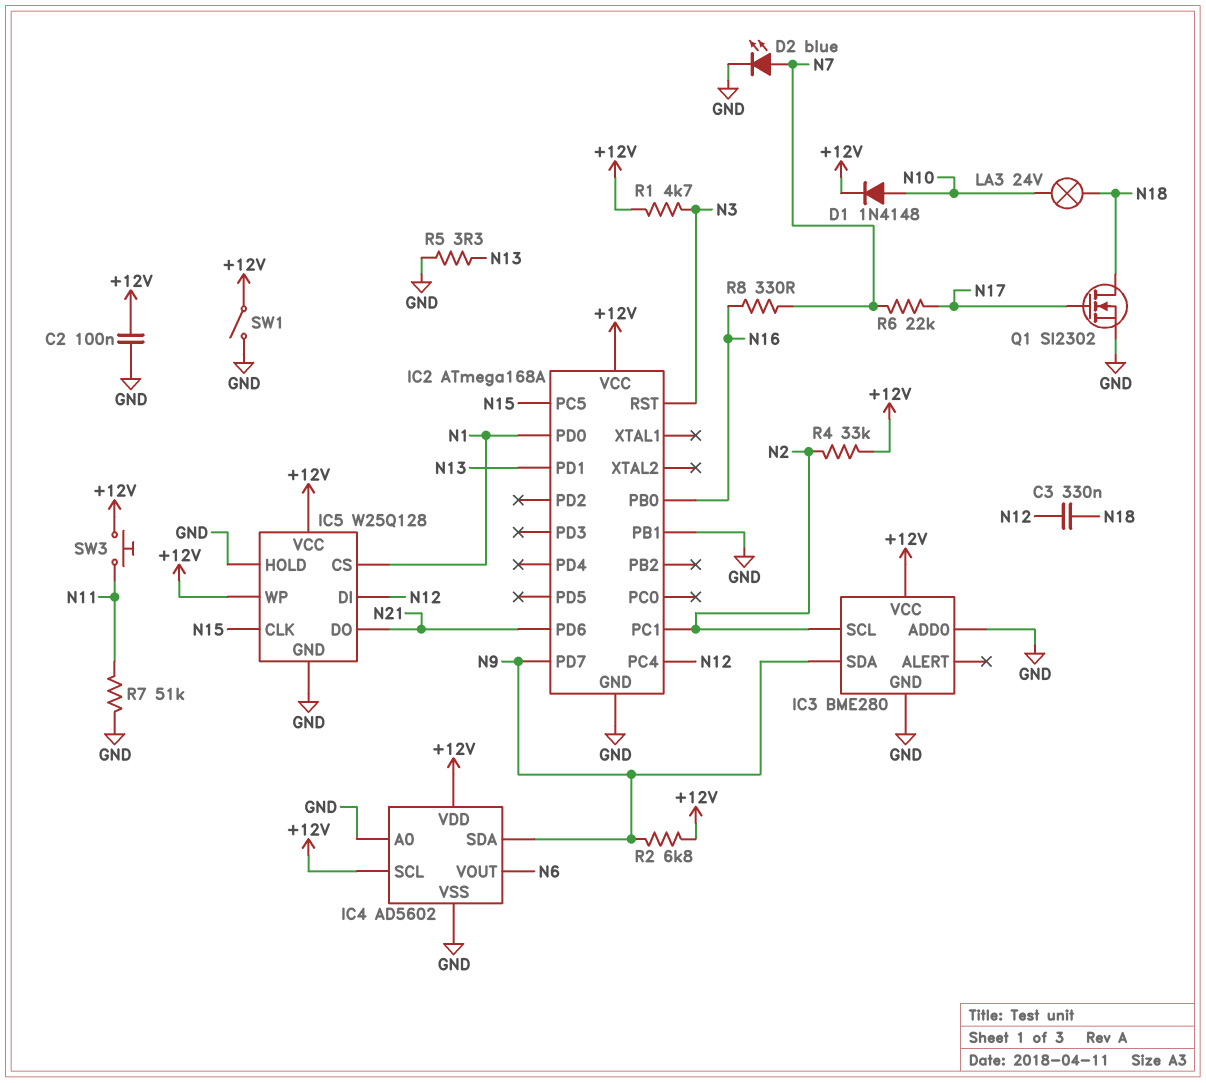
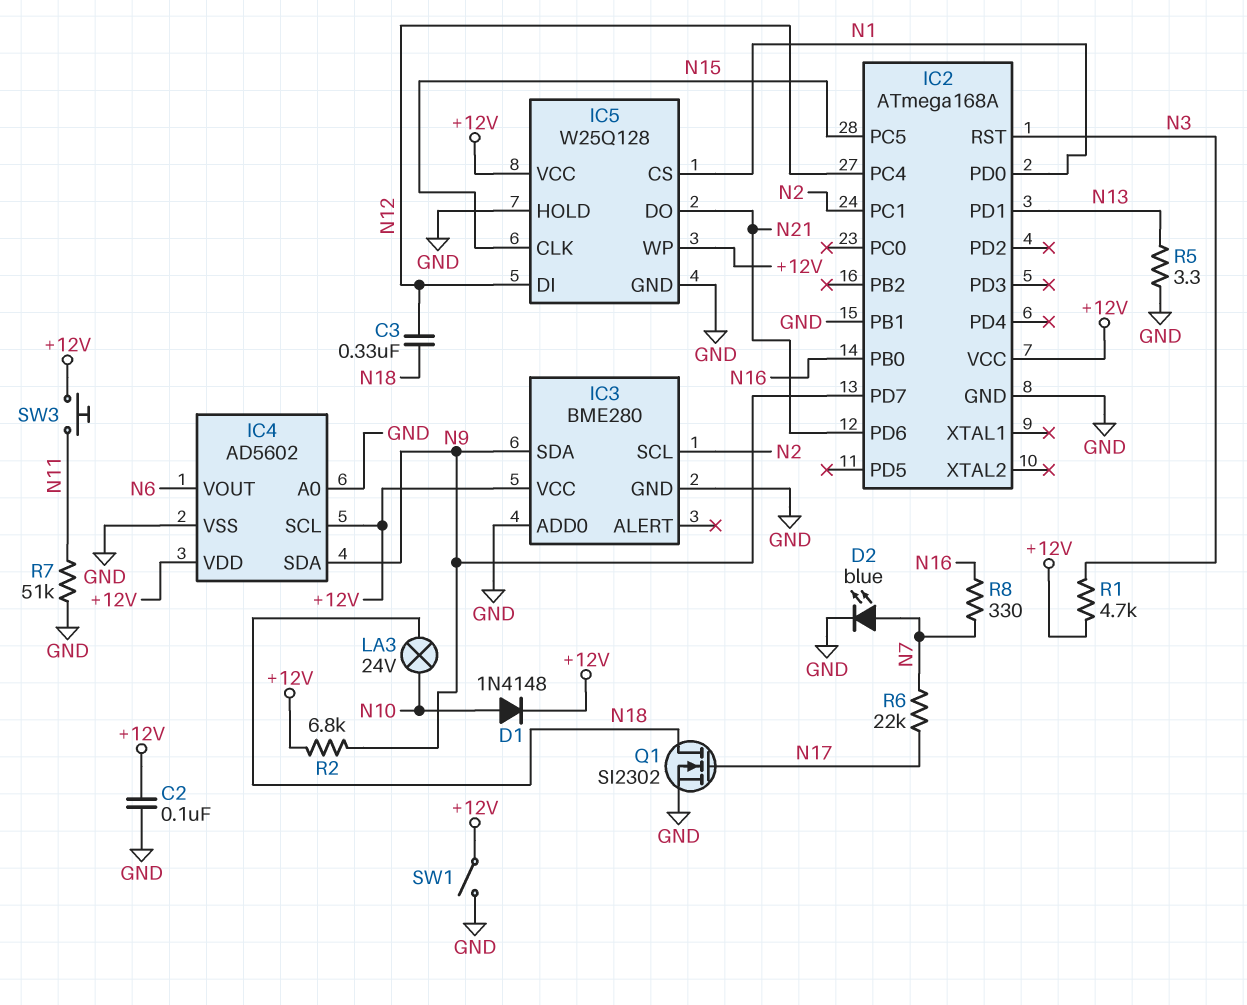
R4: 33k (+12V, N2) -> none

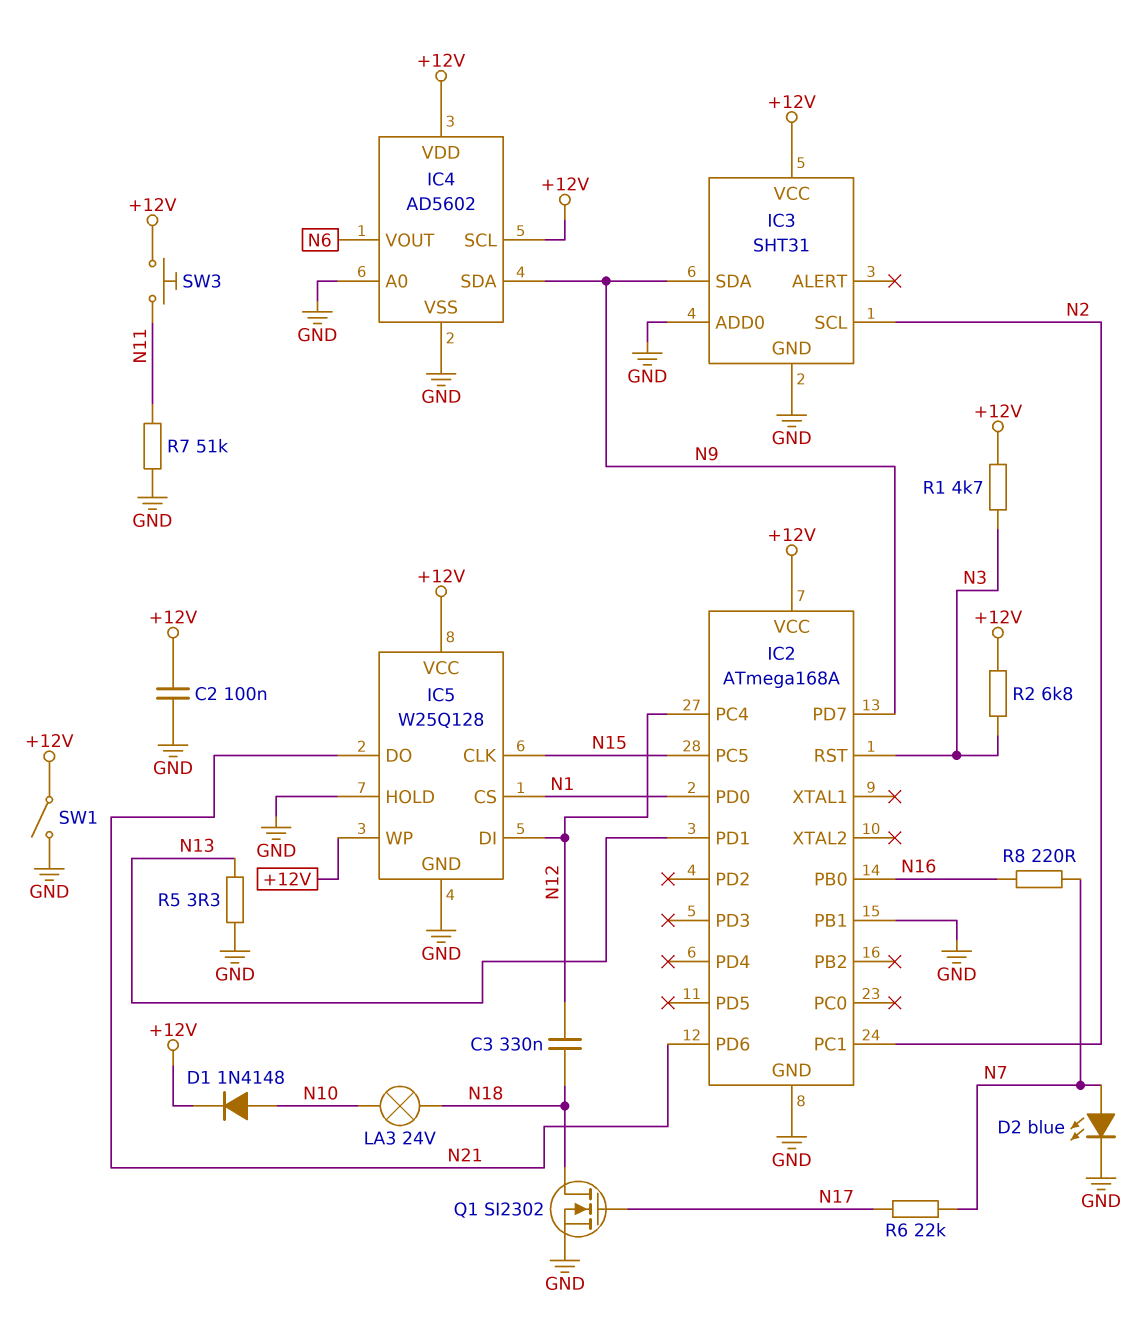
IC3: BME280 -> SHT31
R2: 6.8k (+12V, N9) -> 6.8k (+12V, N3)
R8: 330 (N7, N16) -> 220 (N7, N16)

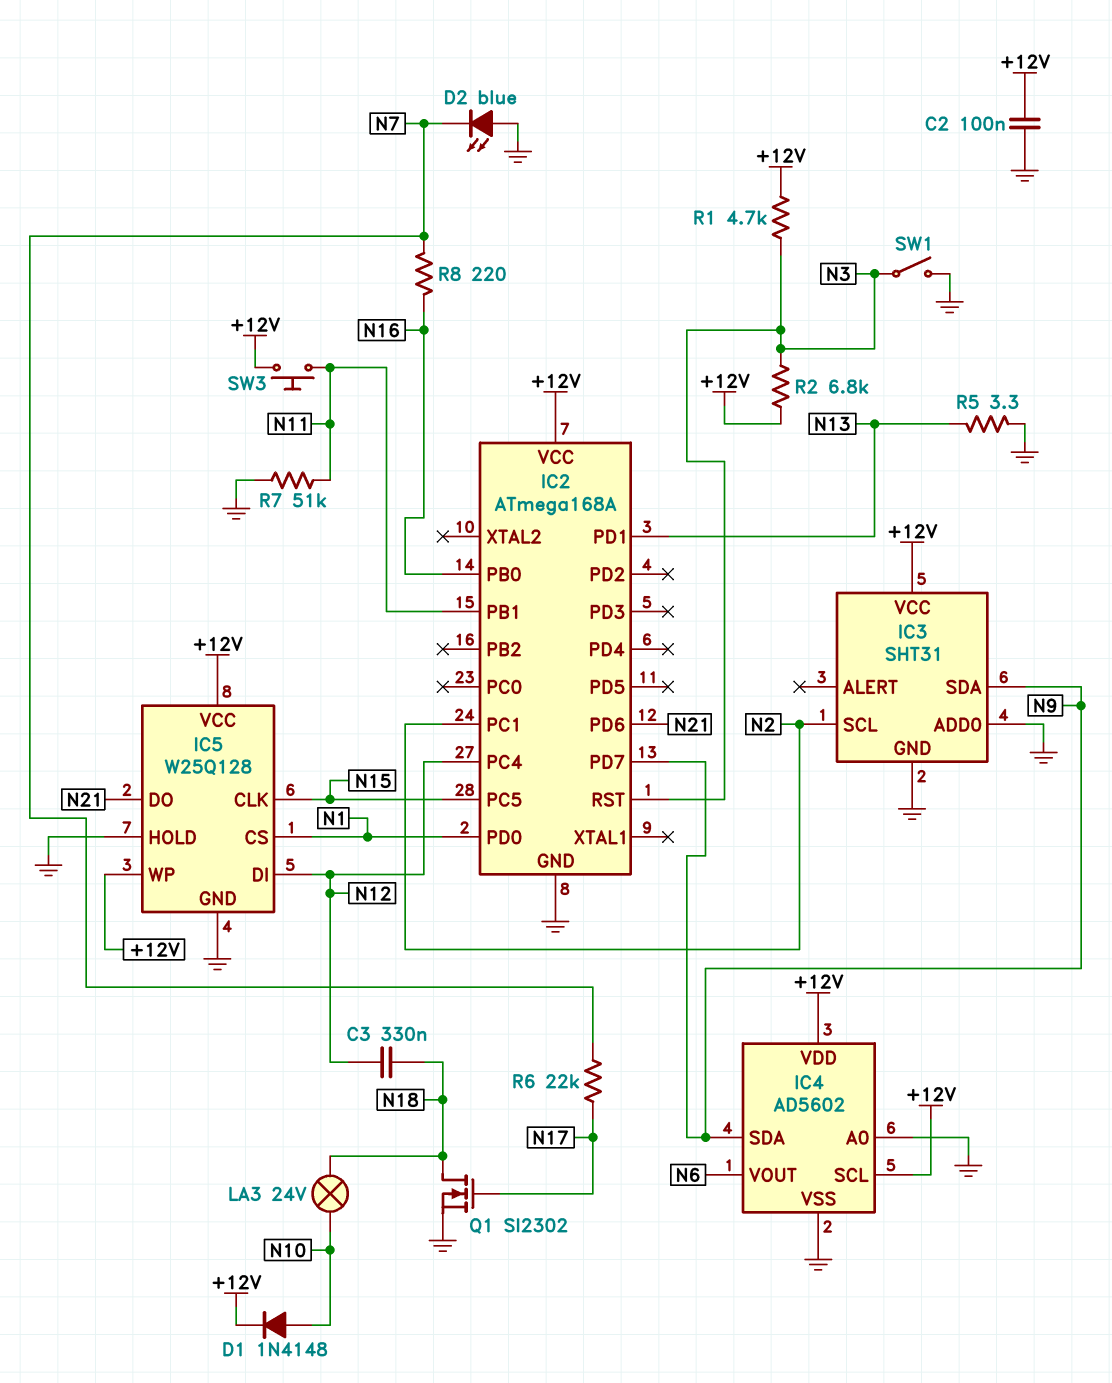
D2: LED blue (A N7, K GND) -> LED blue (A GND, K N7)
IC2 pin PB1: GND -> N11
SW1: switch (+12V, GND) -> switch (GND, N3)

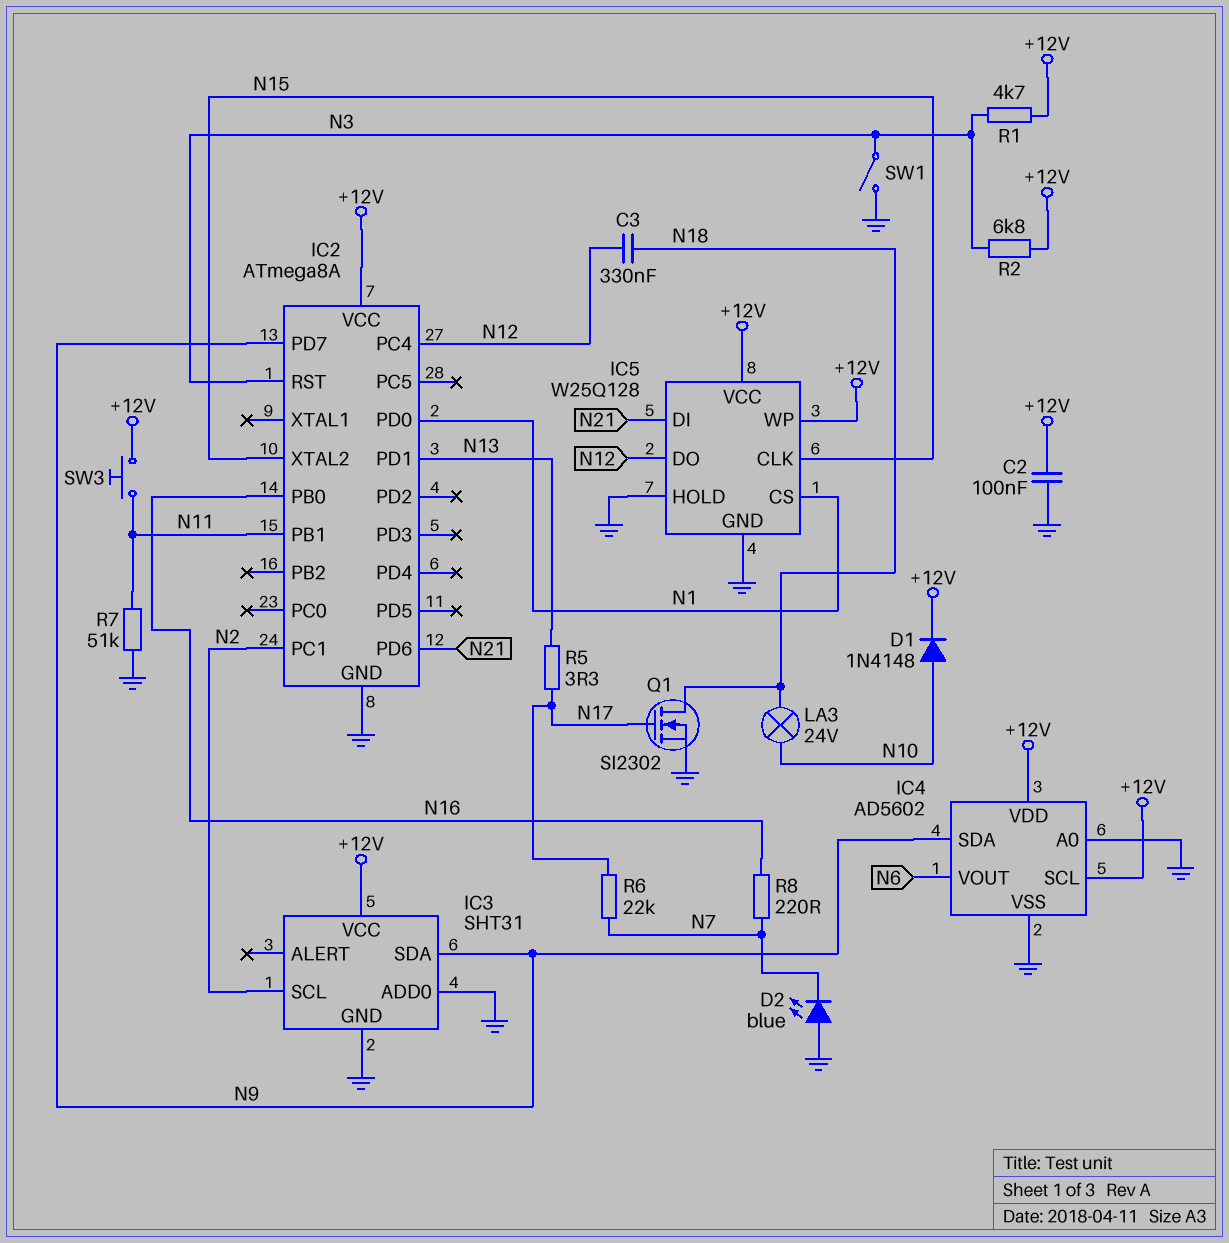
IC2: ATmega168A -> ATmega8A
IC2 pin PC5: N15 -> none
IC2 pin XTAL2: none -> N15
IC5 pin DI: N12 -> N21
IC5 pin DO: N21 -> N12
R5: 3.3 (GND, N13) -> 3.3 (N13, N17)

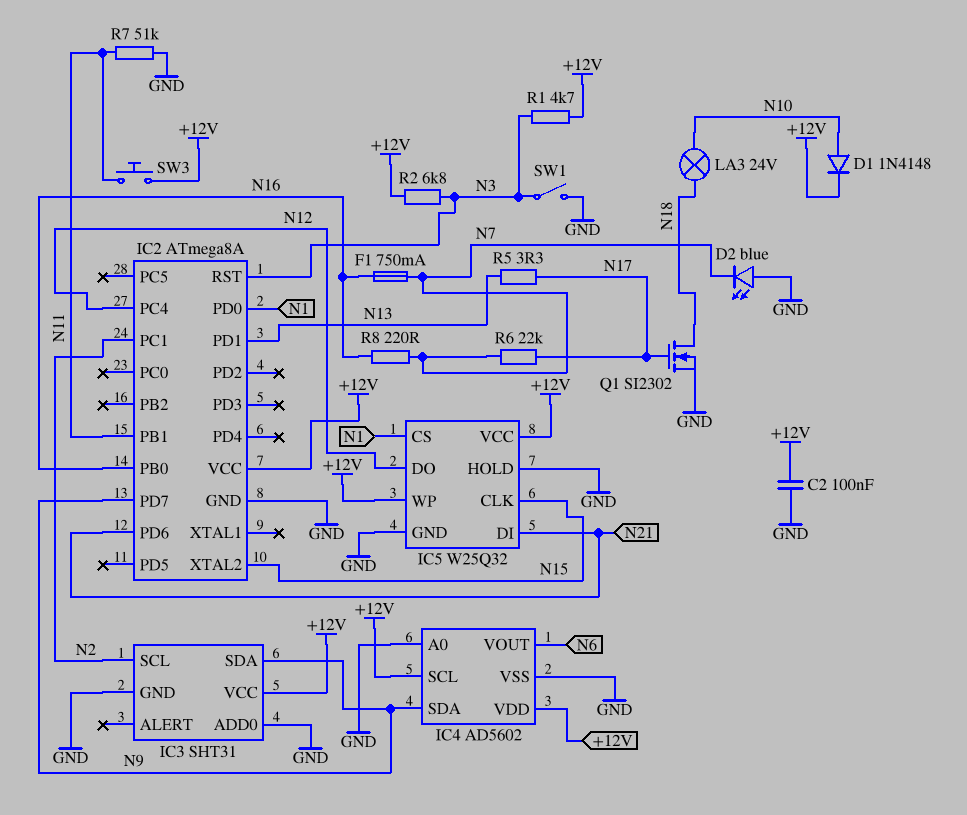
C3: 330nF (N12, N18) -> none
F1: none -> 750mA (N7, N16)
IC5: W25Q128 -> W25Q32

